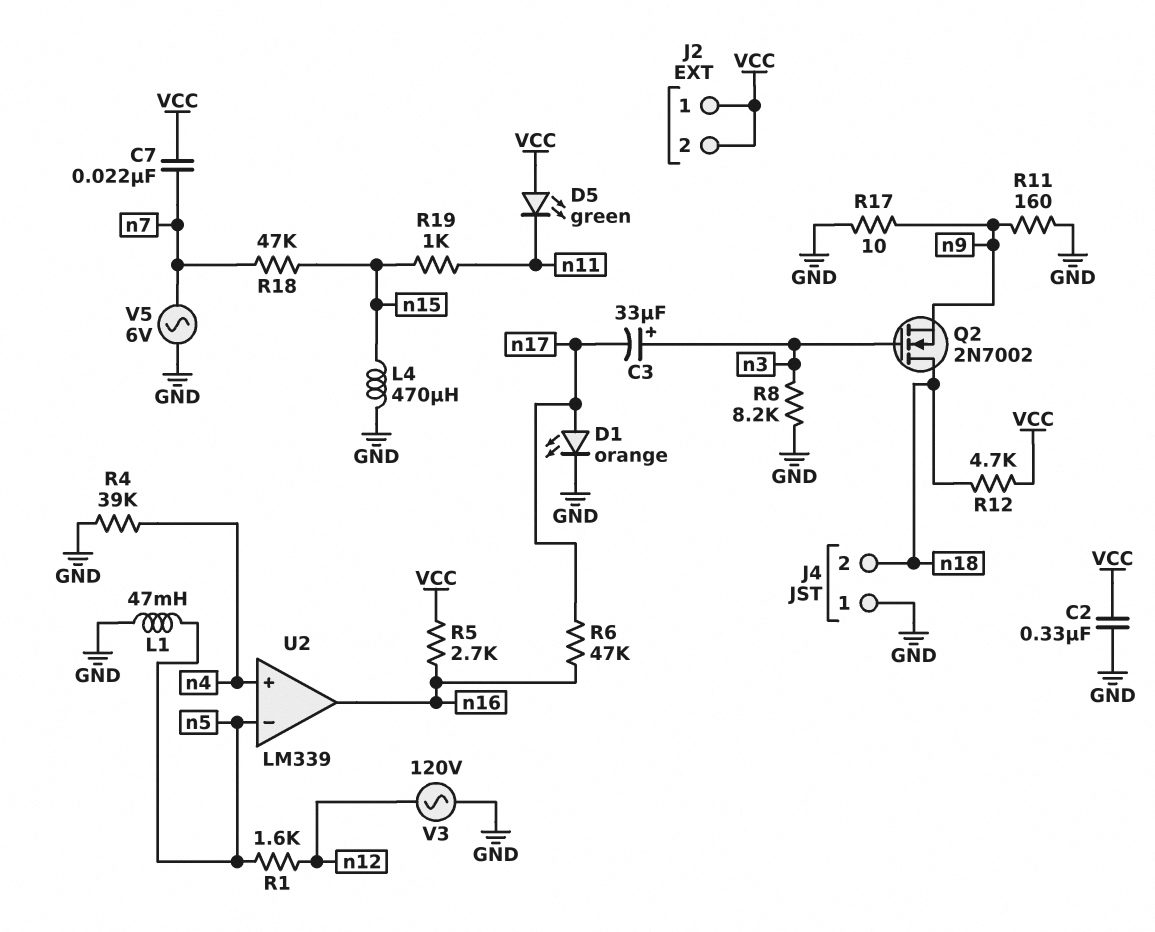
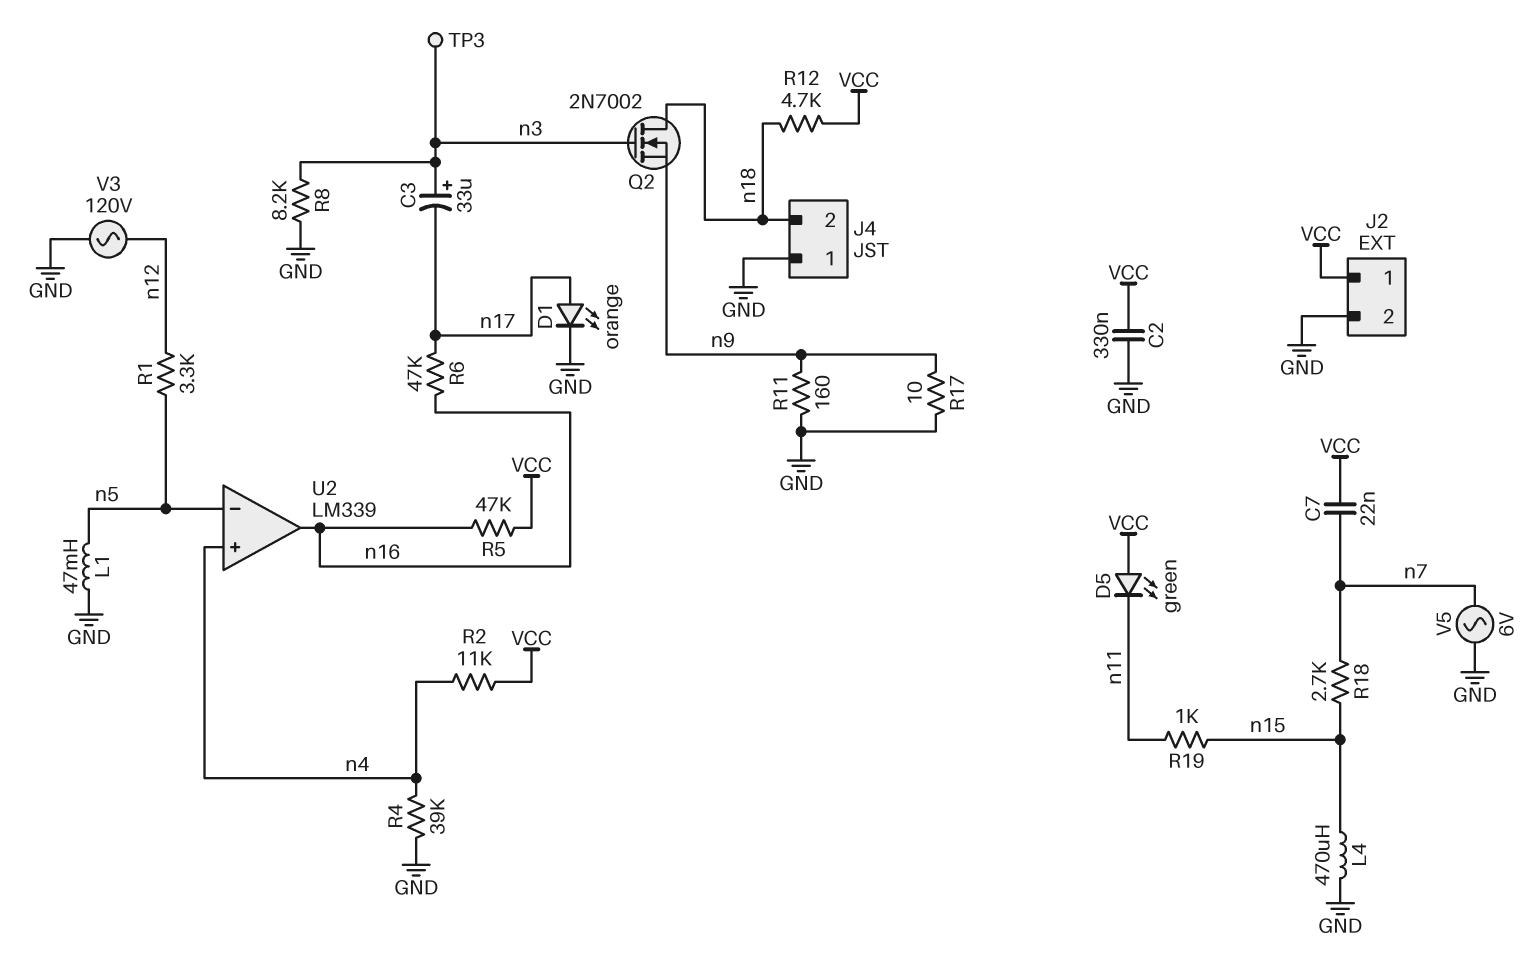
J2 pin 2: VCC -> GND
R1: 1.6k (n5, n12) -> 3.3k (n5, n12)
R2: none -> 11k (VCC, n4)
R5: 2.7k (VCC, n16) -> 47k (VCC, n16)
R18: 47k (n7, n15) -> 2.7k (n7, n15)
TP3: none -> test point (n3)

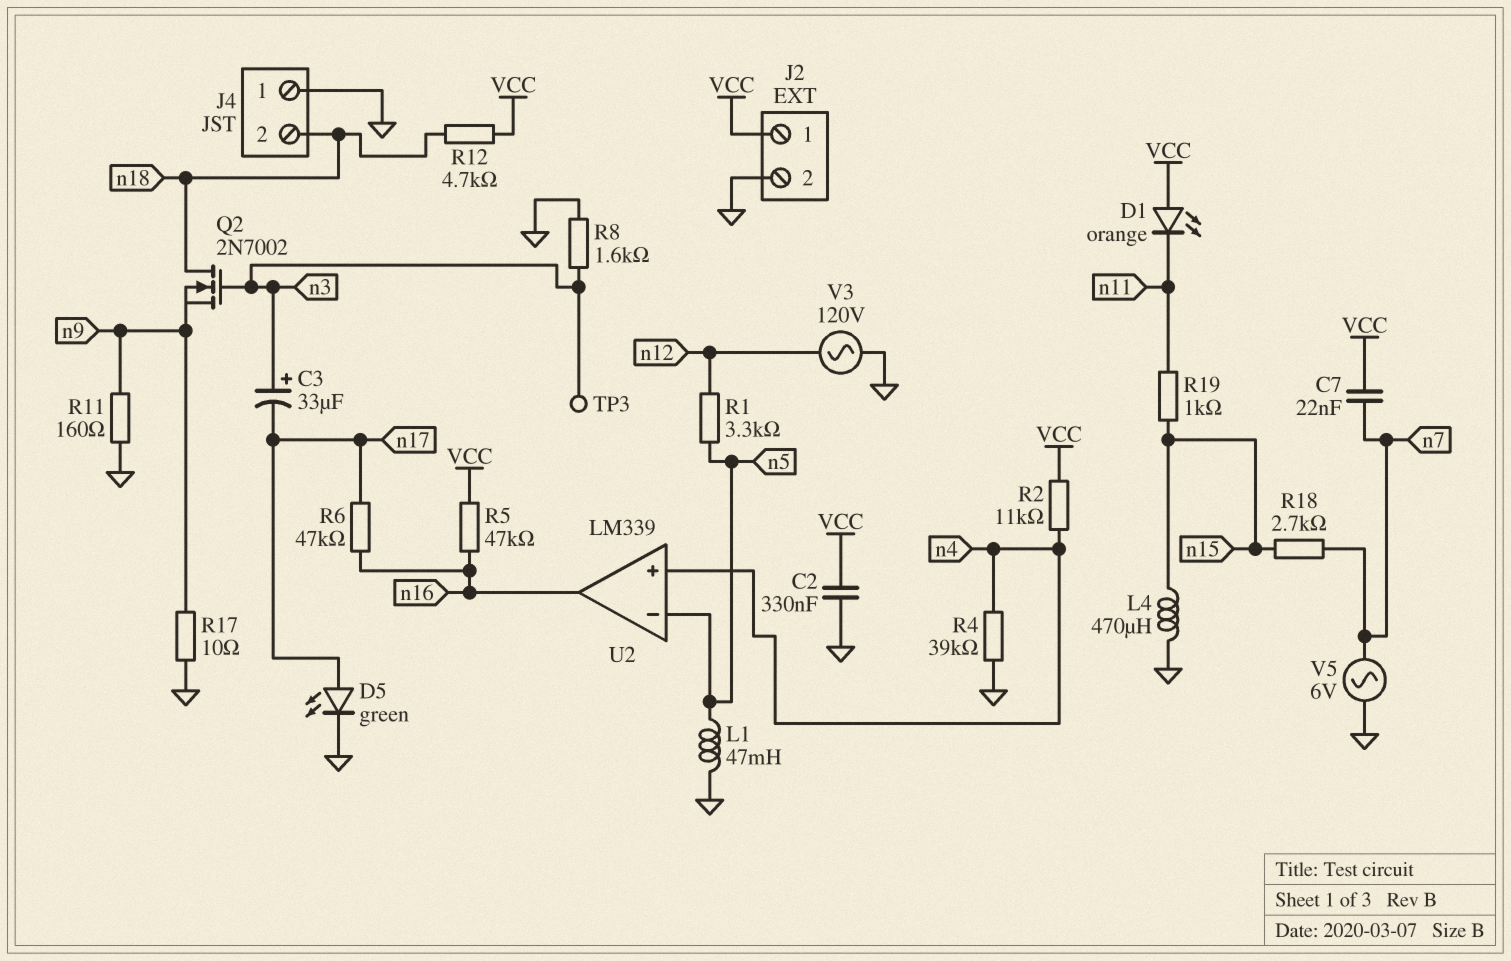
D1: LED orange (A n17, K GND) -> LED orange (A VCC, K n11)
D5: LED green (A VCC, K n11) -> LED green (A n17, K GND)
R8: 8.2k (GND, n3) -> 1.6k (GND, n3)

